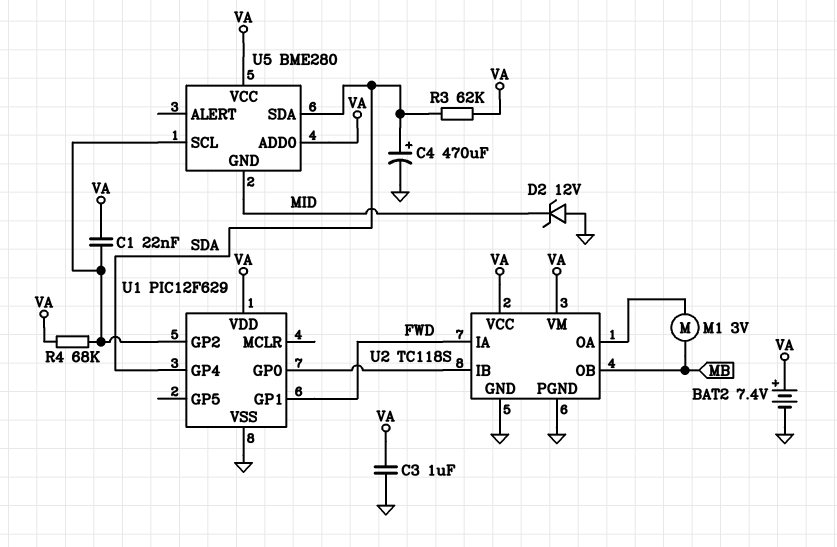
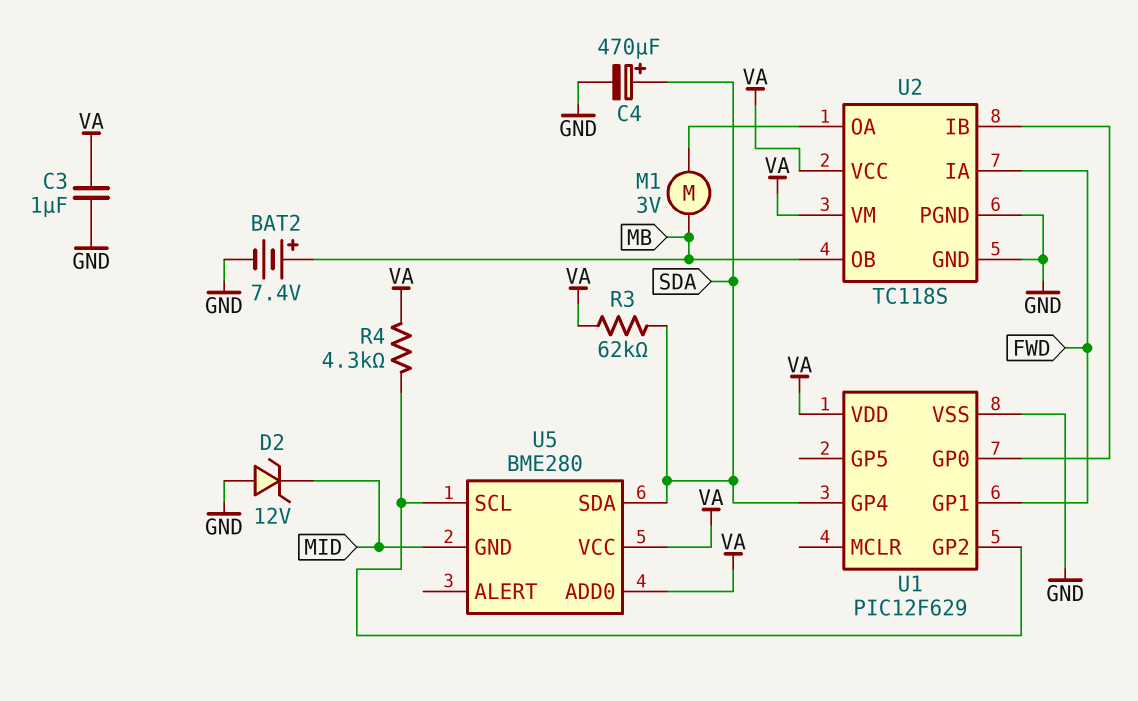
BAT2: 7.4V (plus VA, minus GND) -> 7.4V (plus MB, minus GND)
C1: 22nF (U1/GP2, VA) -> none
R4: 68k (U1/GP2, VA) -> 4.3k (U1/GP2, VA)

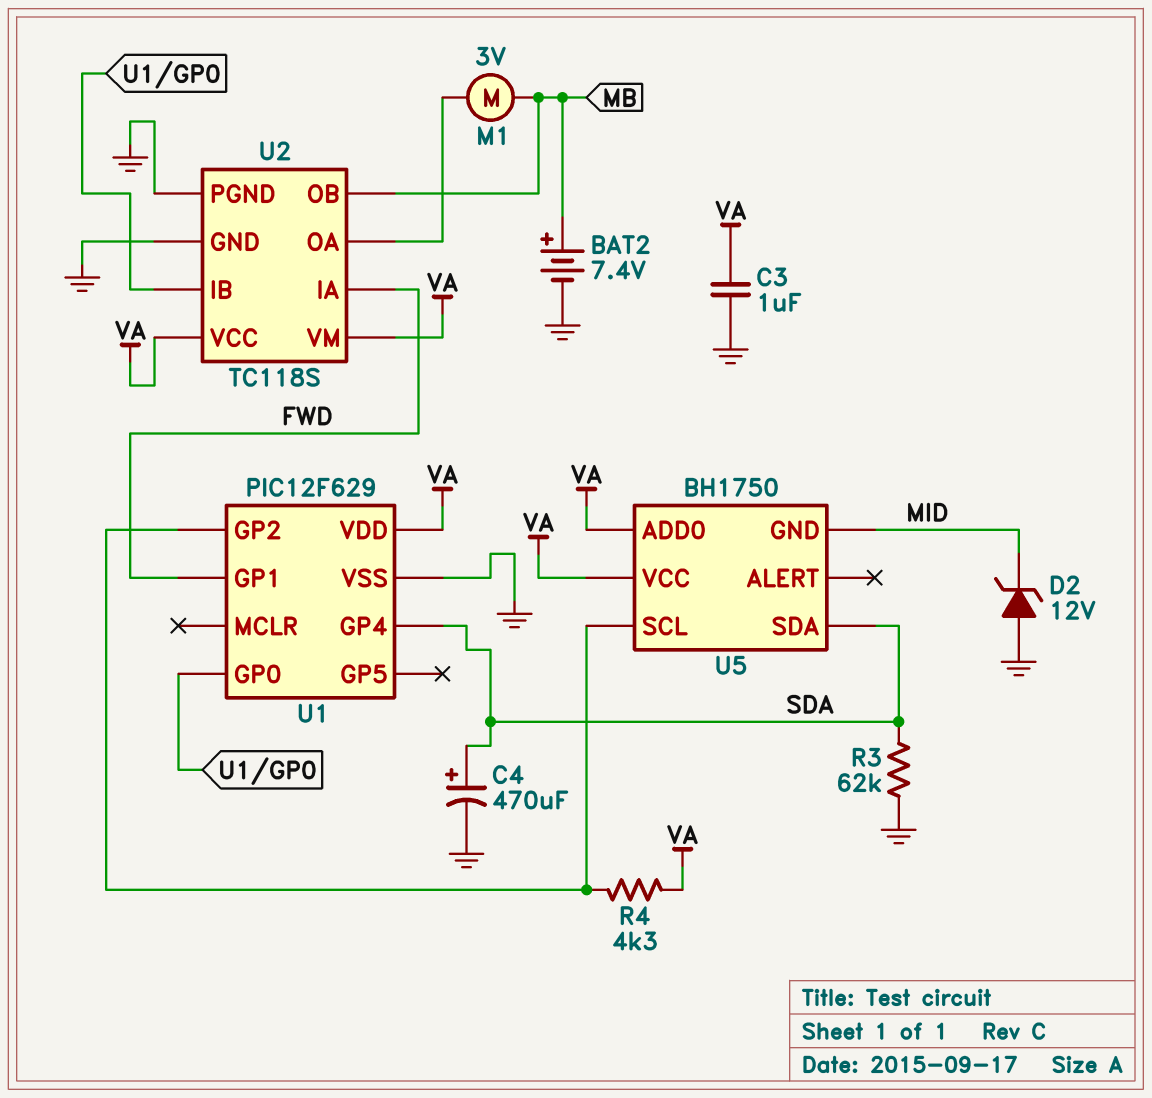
R3: 62k (SDA, VA) -> 62k (GND, SDA)
U5: BME280 -> BH1750

